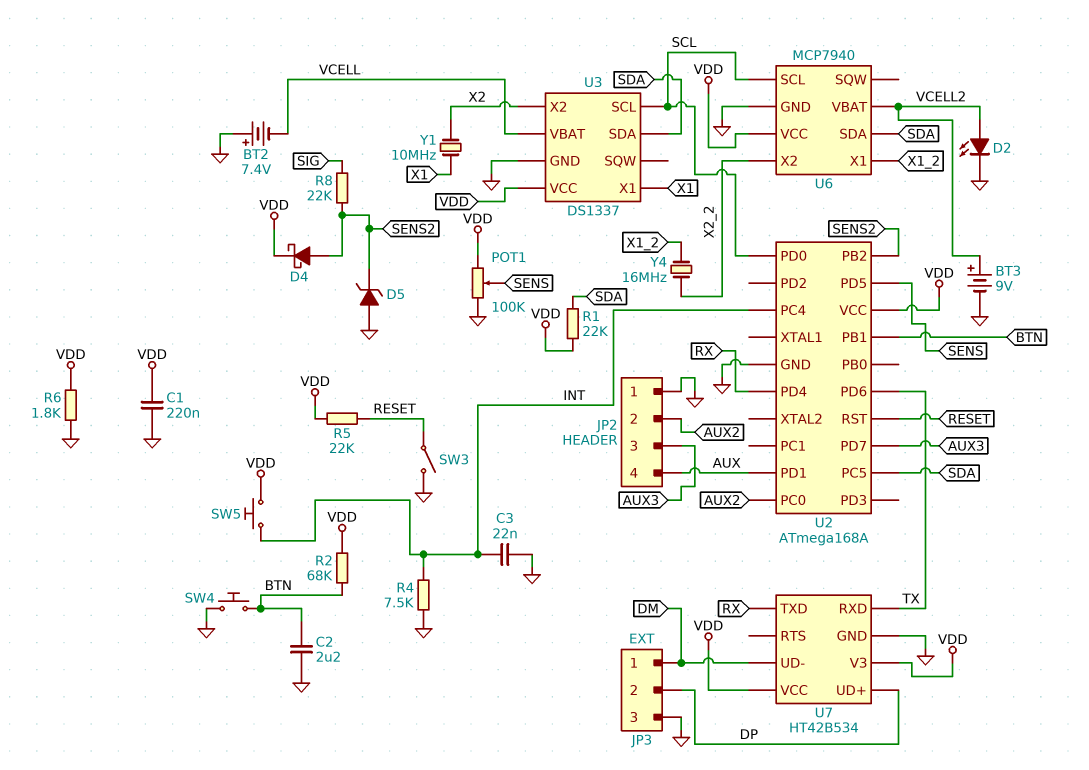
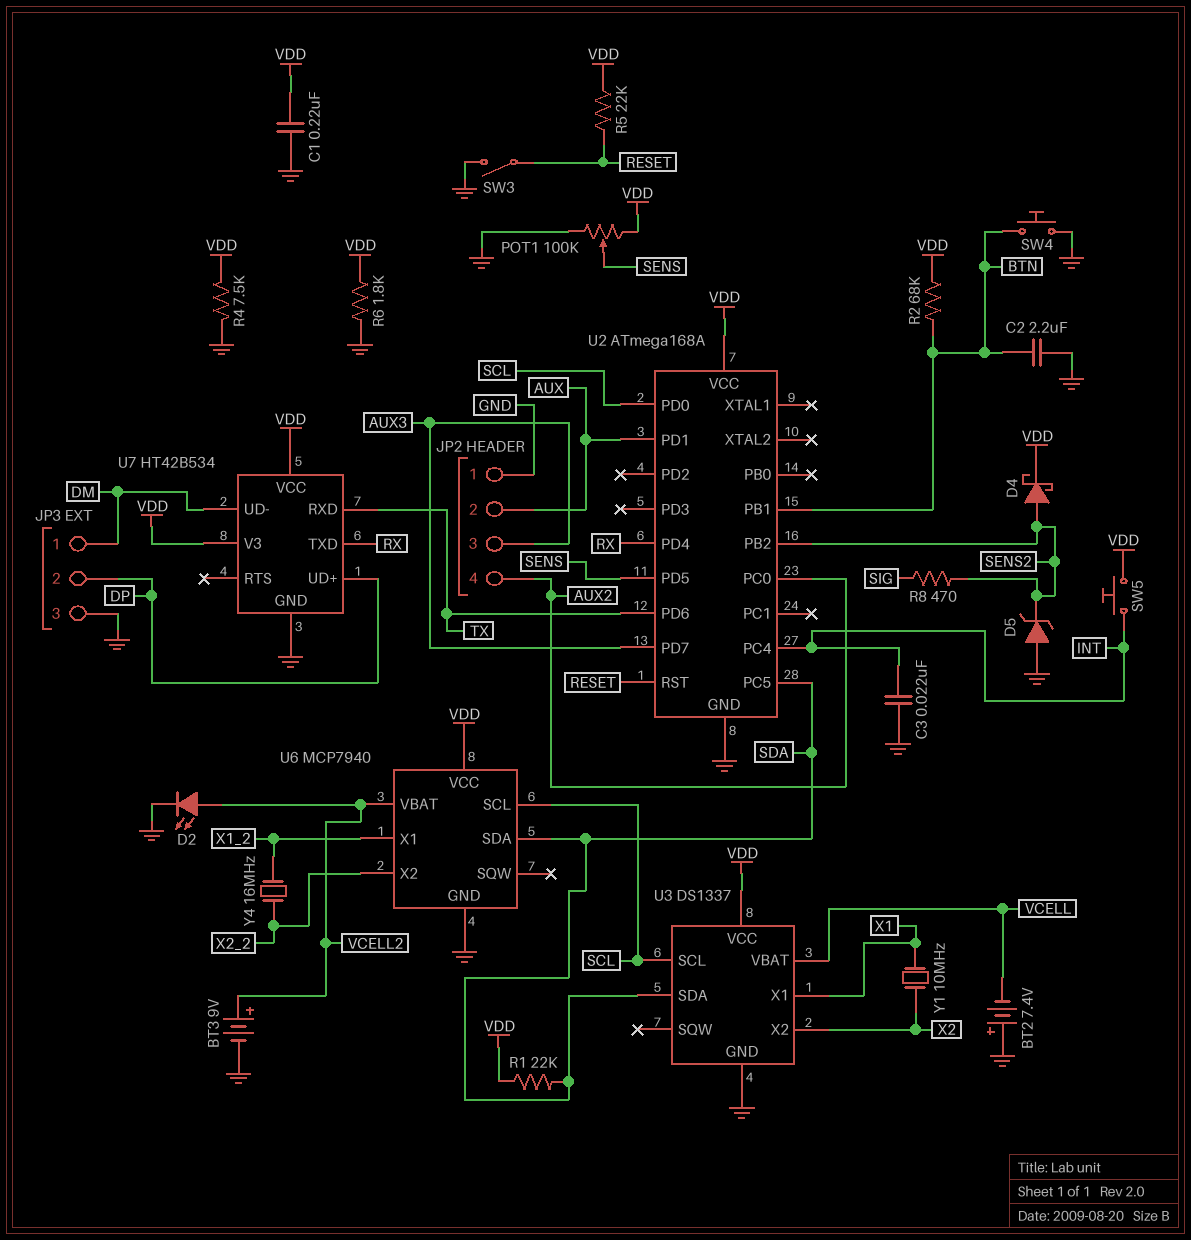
JP2 pin 2: AUX2 -> AUX
JP2 pin 4: AUX -> AUX2
R4: 7.5k (GND, INT) -> 7.5k (GND, VDD)
R8: 22k (SENS2, SIG) -> 470 (SENS2, SIG)

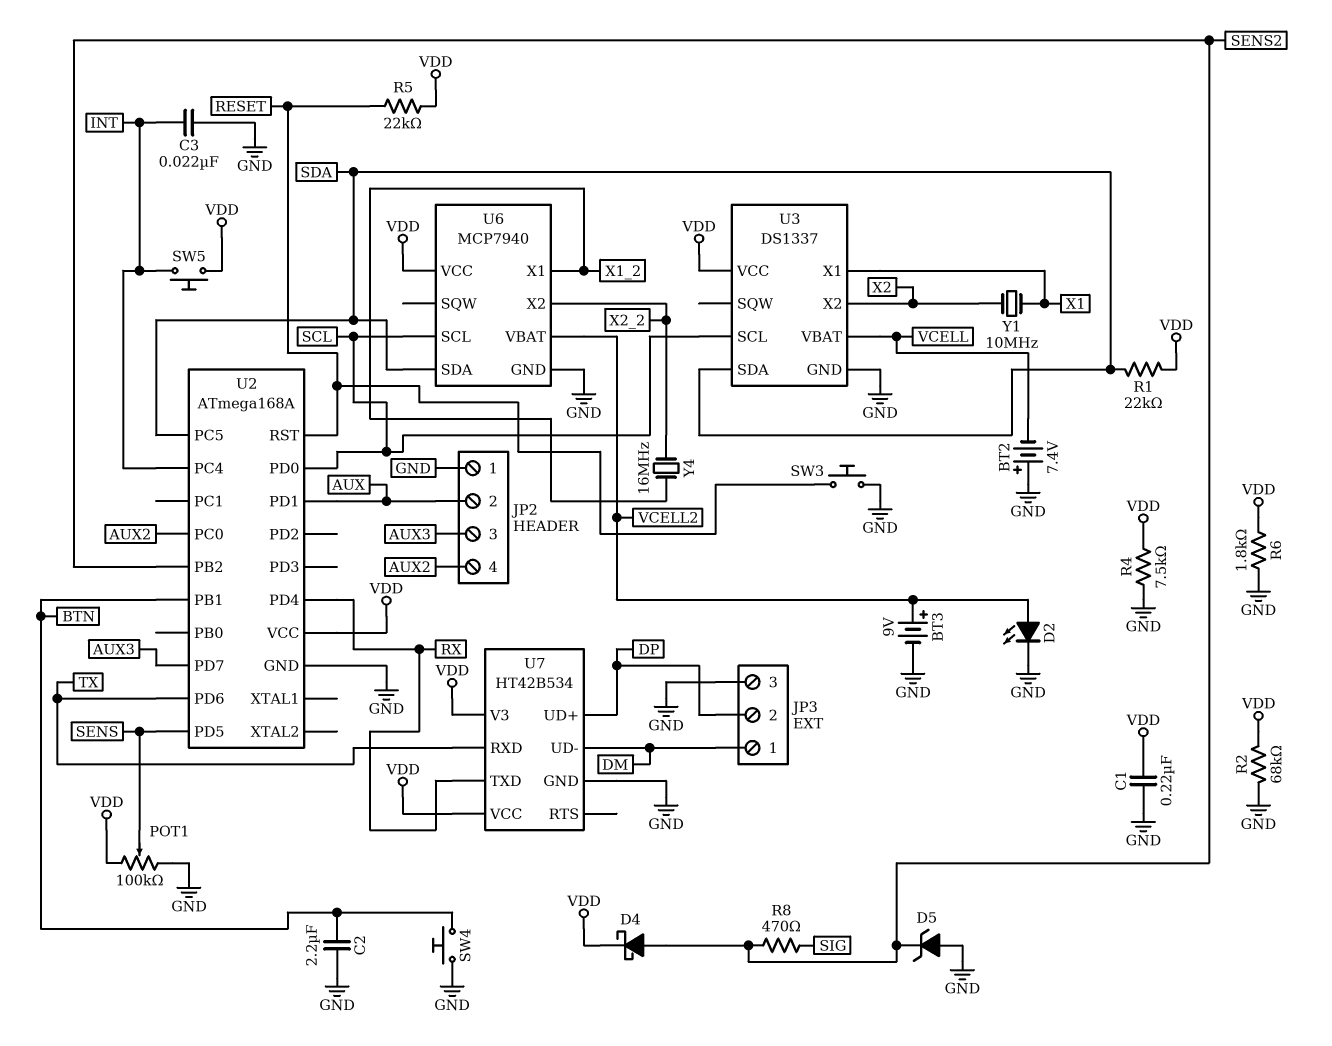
R2: 68k (BTN, VDD) -> 68k (GND, VDD)
SW3: switch (GND, RESET) -> button (GND, RESET)

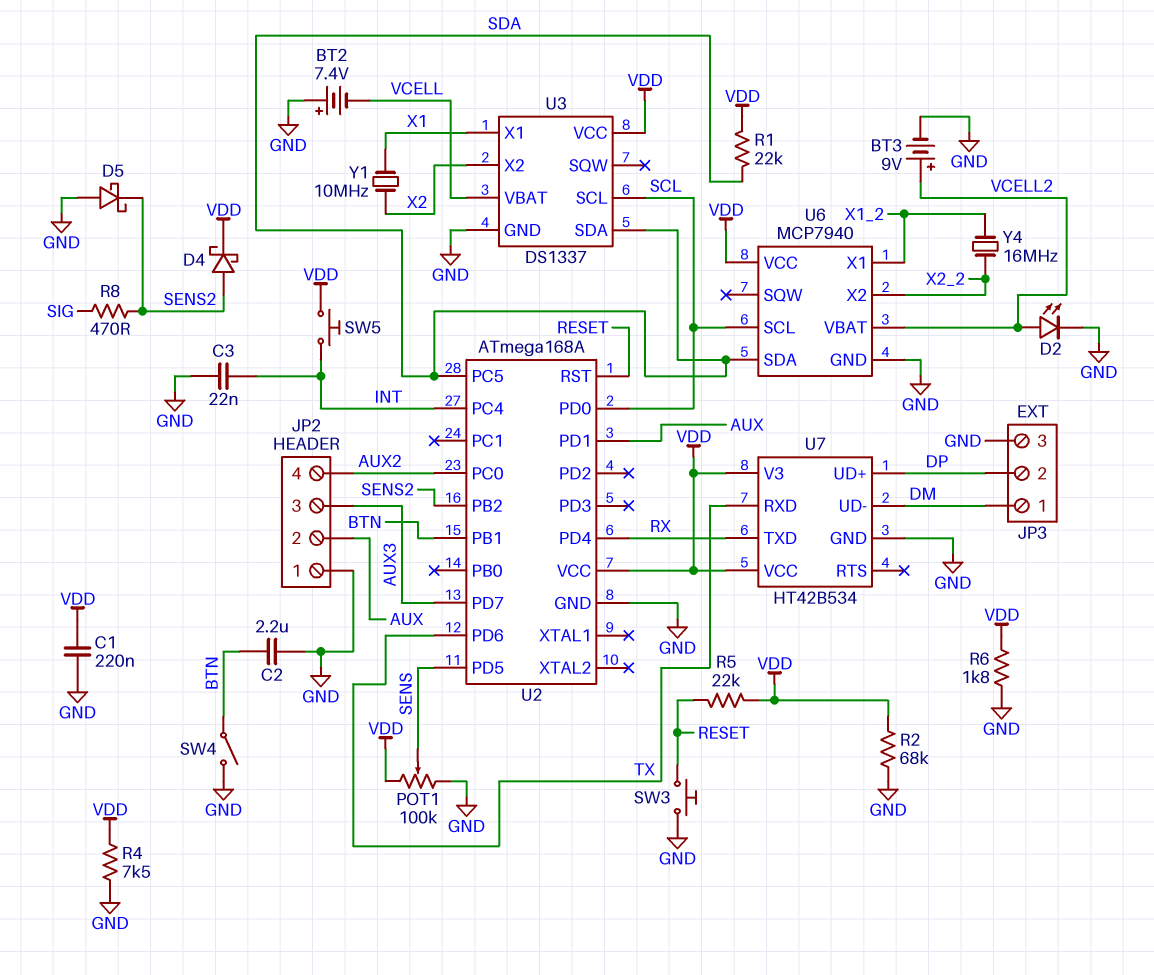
D5: zener (A GND, K SENS2) -> schottky (A GND, K SENS2)
SW4: button (BTN, GND) -> switch (BTN, GND)

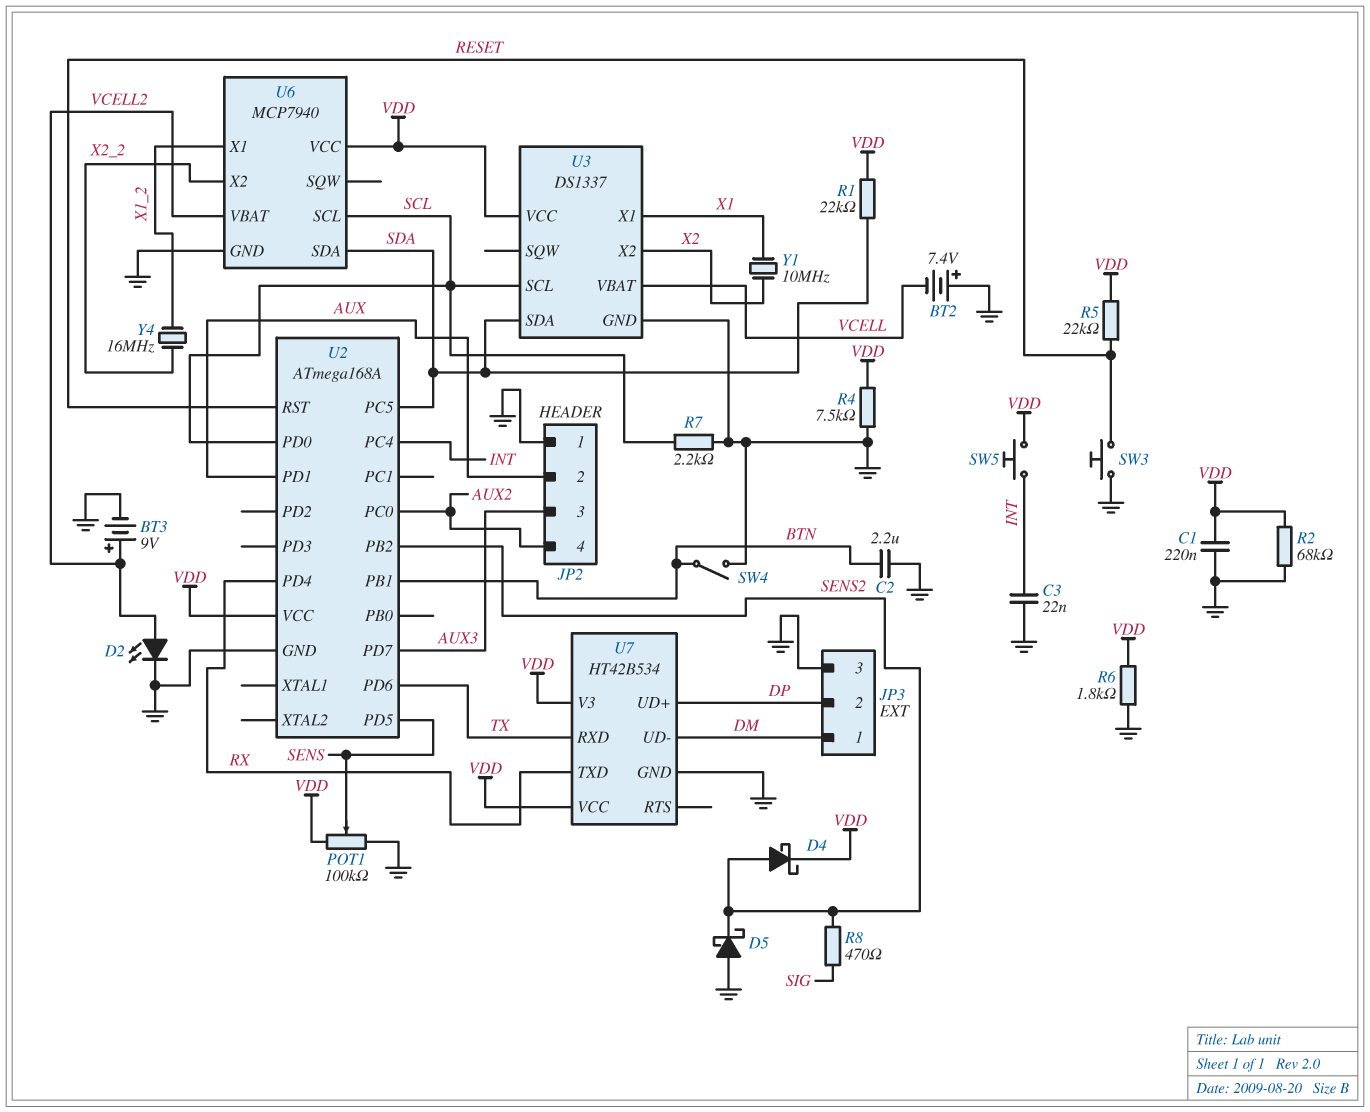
R7: none -> 2.2k (GND, SCL)

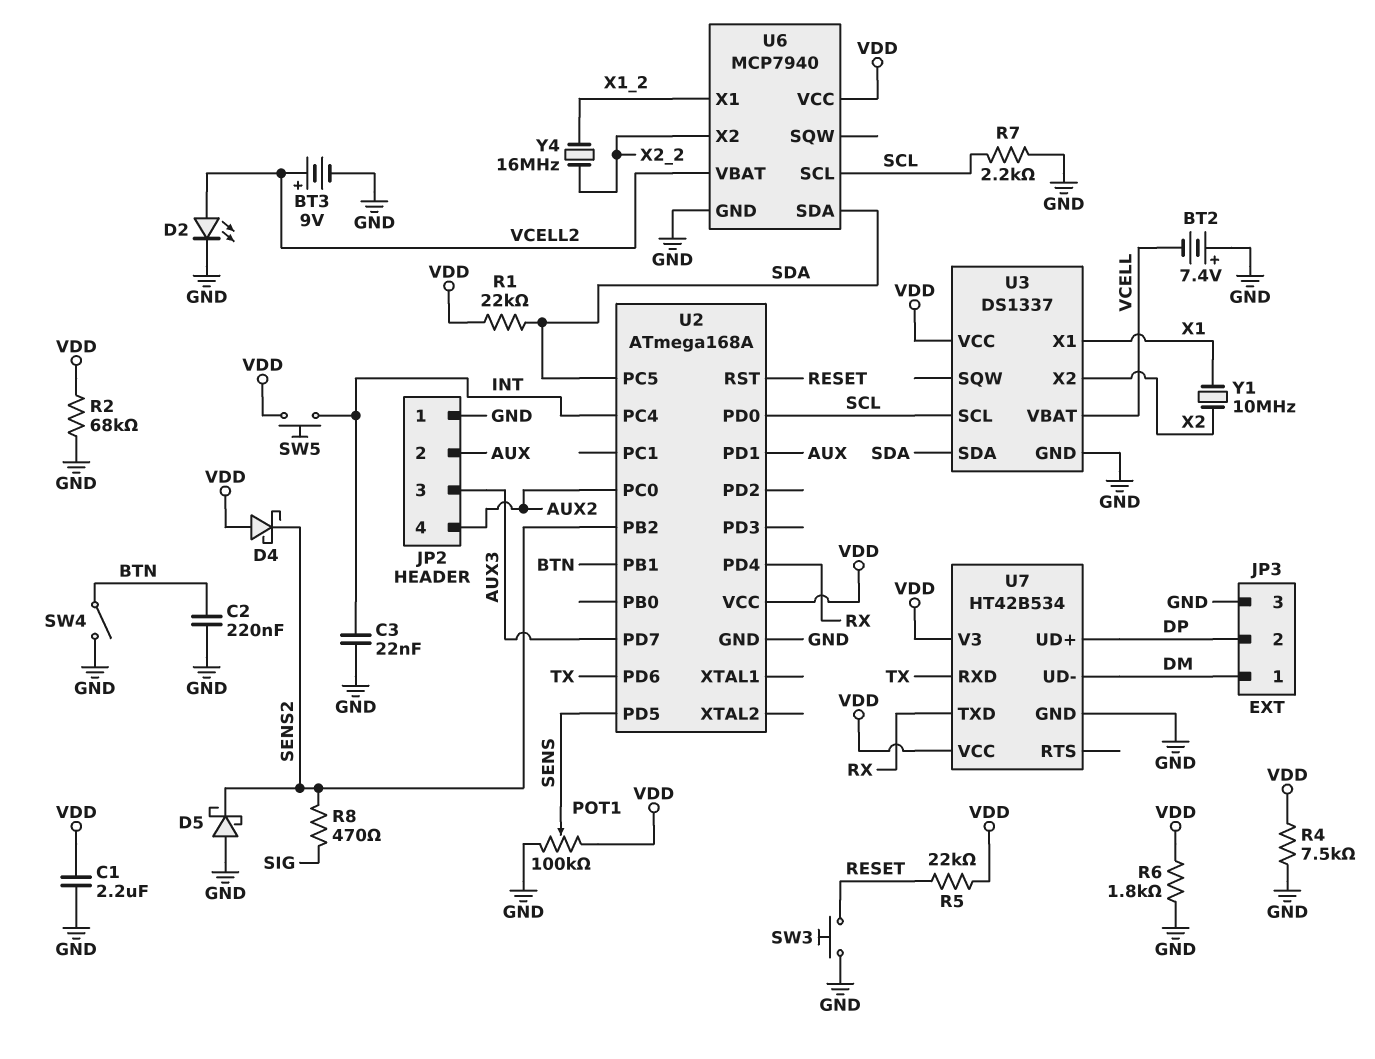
C1: 220nF (GND, VDD) -> 2.2uF (GND, VDD)
C2: 2.2uF (BTN, GND) -> 220nF (BTN, GND)
D4: schottky (A SENS2, K VDD) -> schottky (A VDD, K SENS2)

